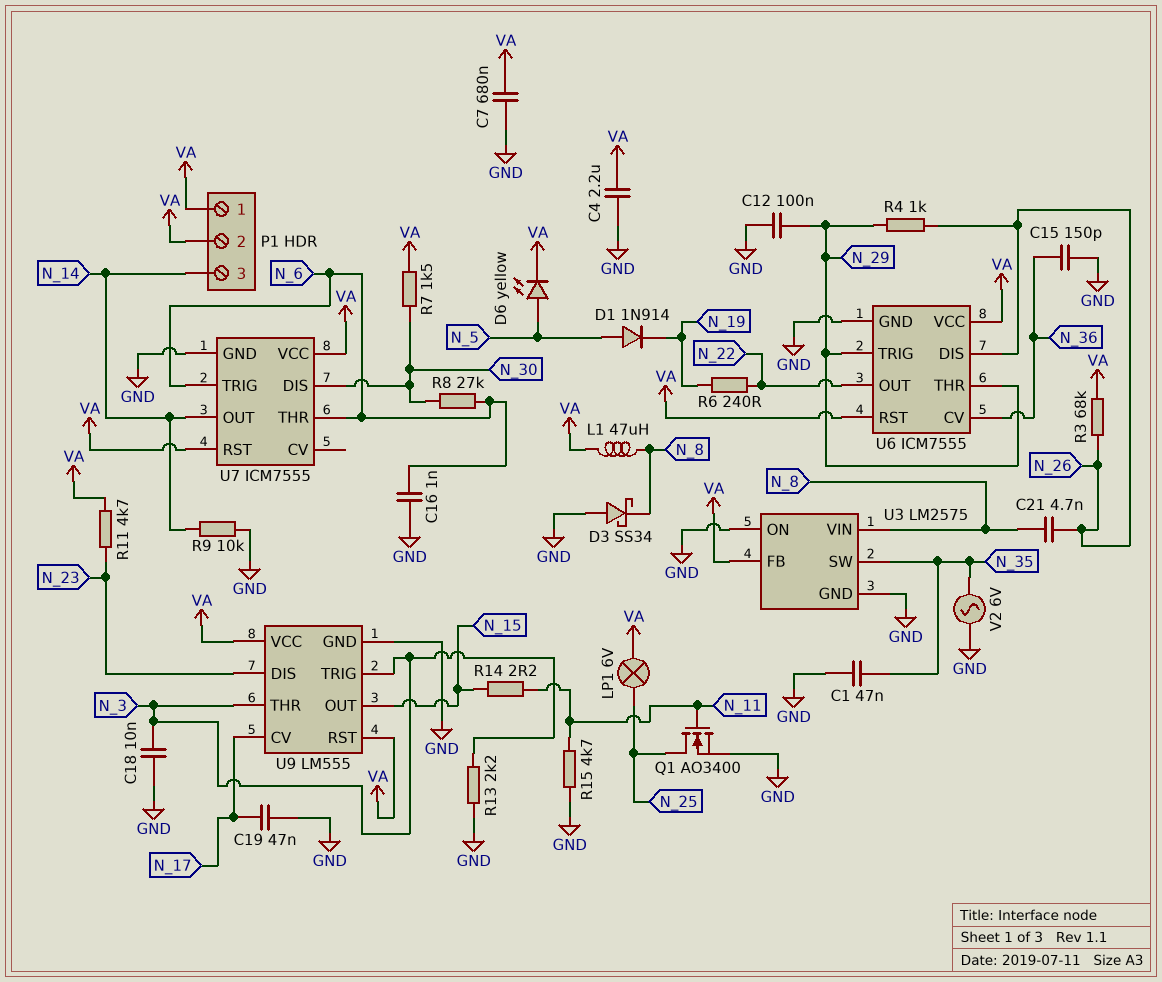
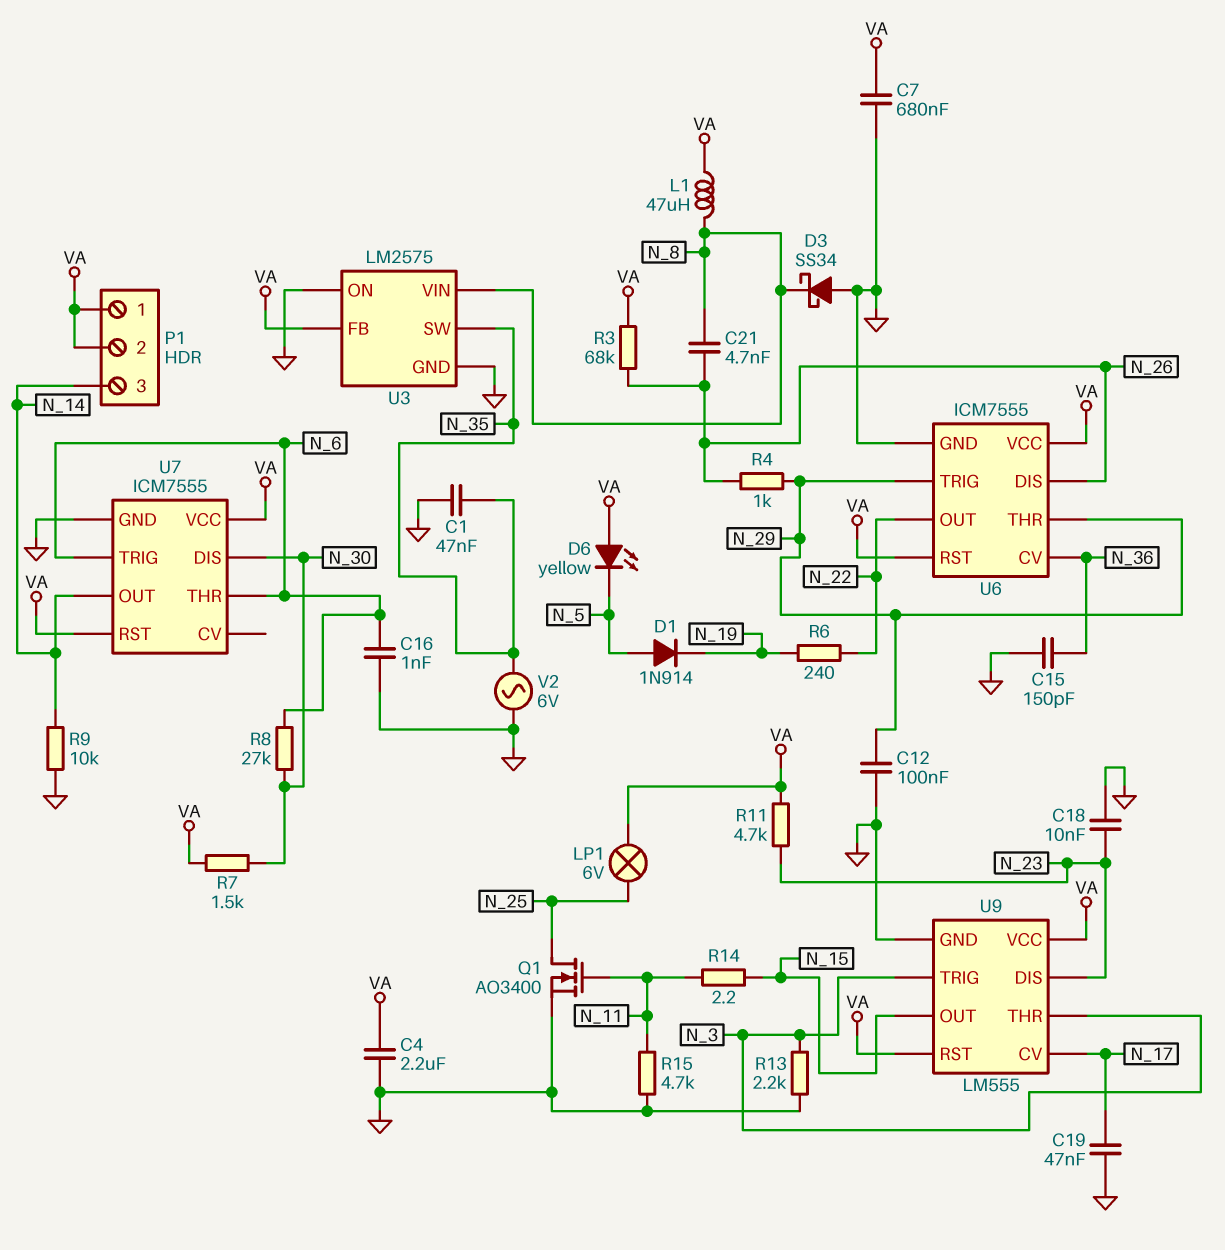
C18: 10nF (GND, N_3) -> 10nF (GND, N_23)
D6: LED yellow (A N_5, K VA) -> LED yellow (A VA, K N_5)

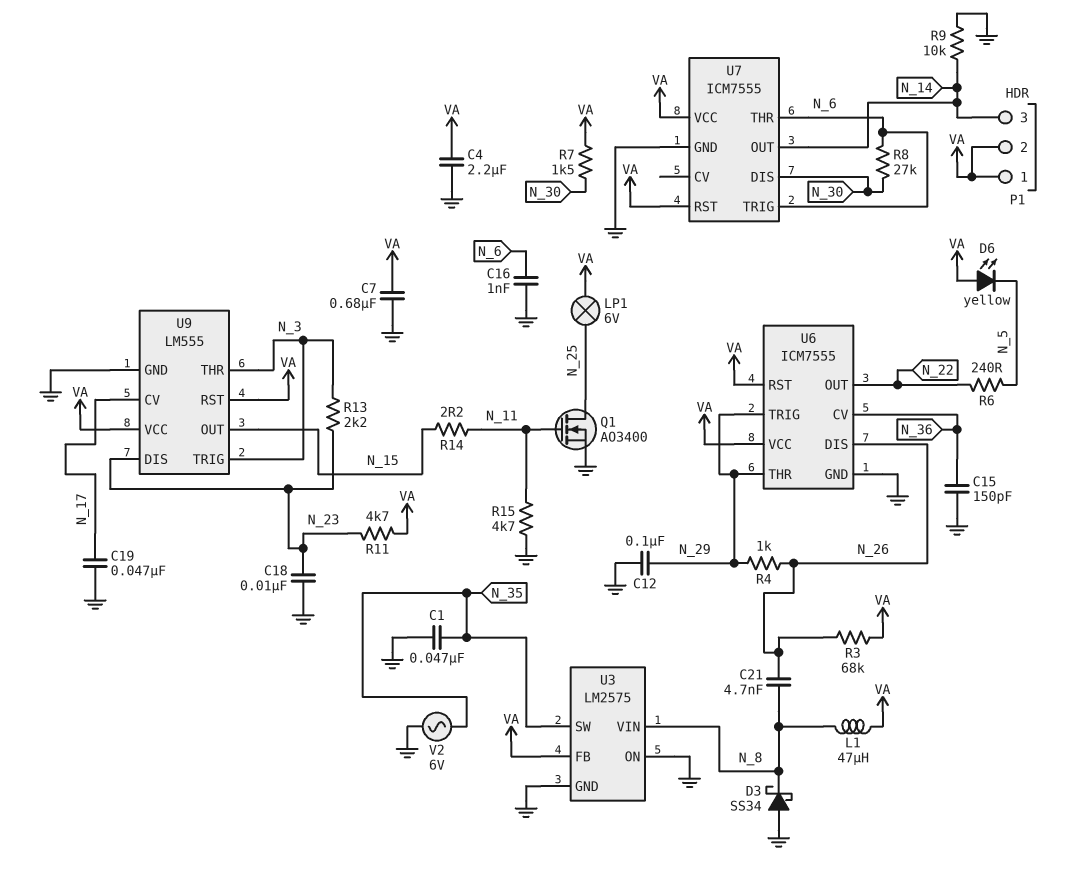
D1: diode 1N914 (A N_5, K N_19) -> none
R6: 240 (N_19, N_22) -> 240 (N_5, N_22)
R13: 2.2k (GND, N_3) -> 2.2k (N_3, N_23)

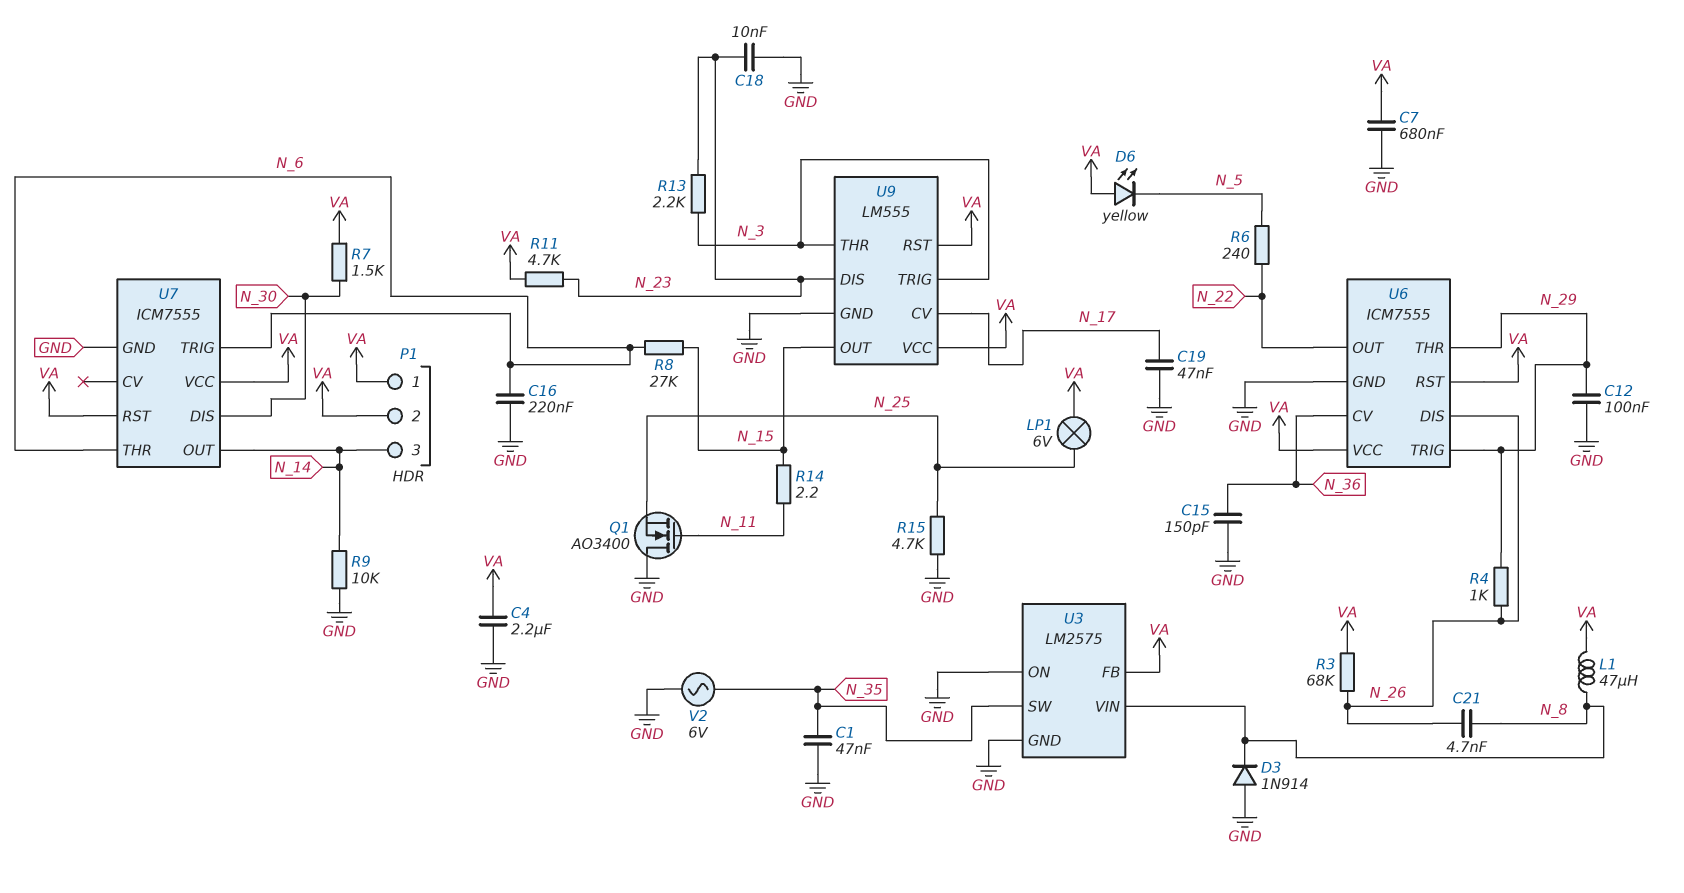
C16: 1nF (GND, N_6) -> 220nF (GND, N_6)
D3: schottky SS34 (A GND, K N_8) -> diode 1N914 (A GND, K N_8)
Q1: NMOS AO3400 (G N_11, D N_25, S GND) -> NMOS AO3400 (G N_11, D GND, S N_25)
R8: 27k (N_6, N_30) -> 27k (N_6, N_15)
R15: 4.7k (GND, N_11) -> 4.7k (GND, N_25)

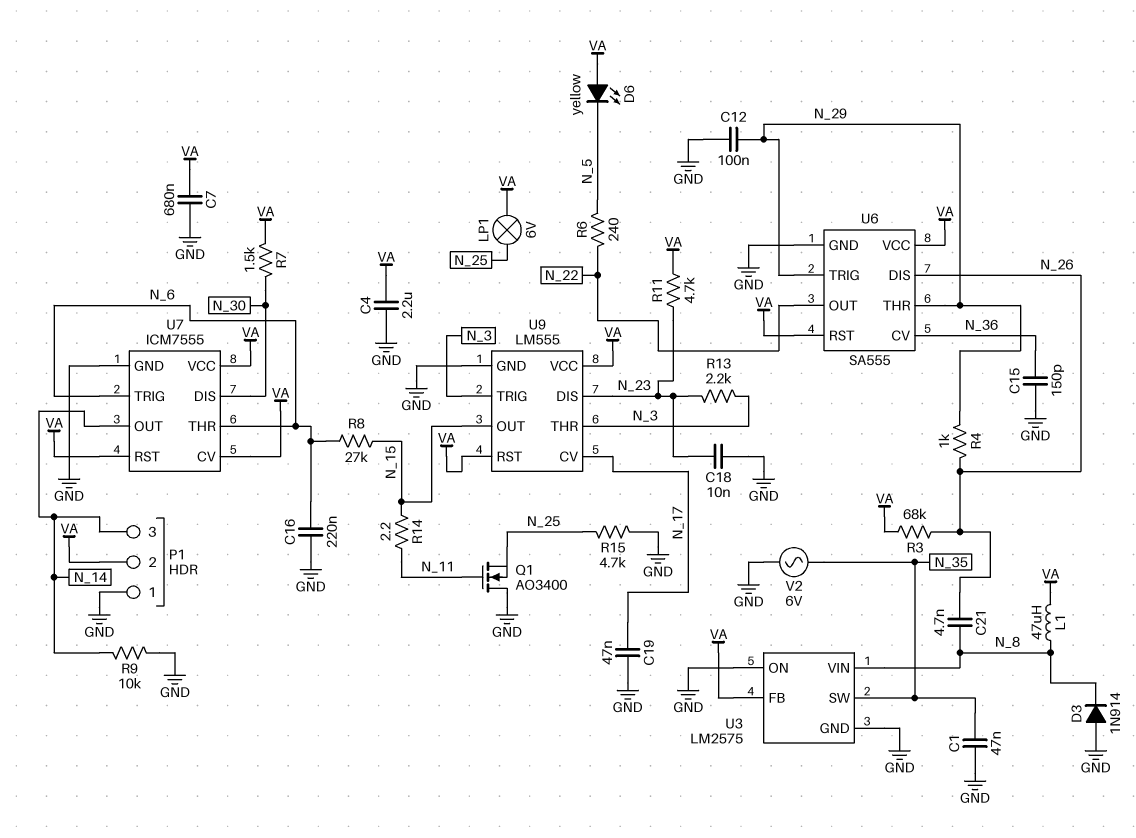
P1 pin 1: VA -> GND
U6: ICM7555 -> SA555
U7 pin CV: none -> VA

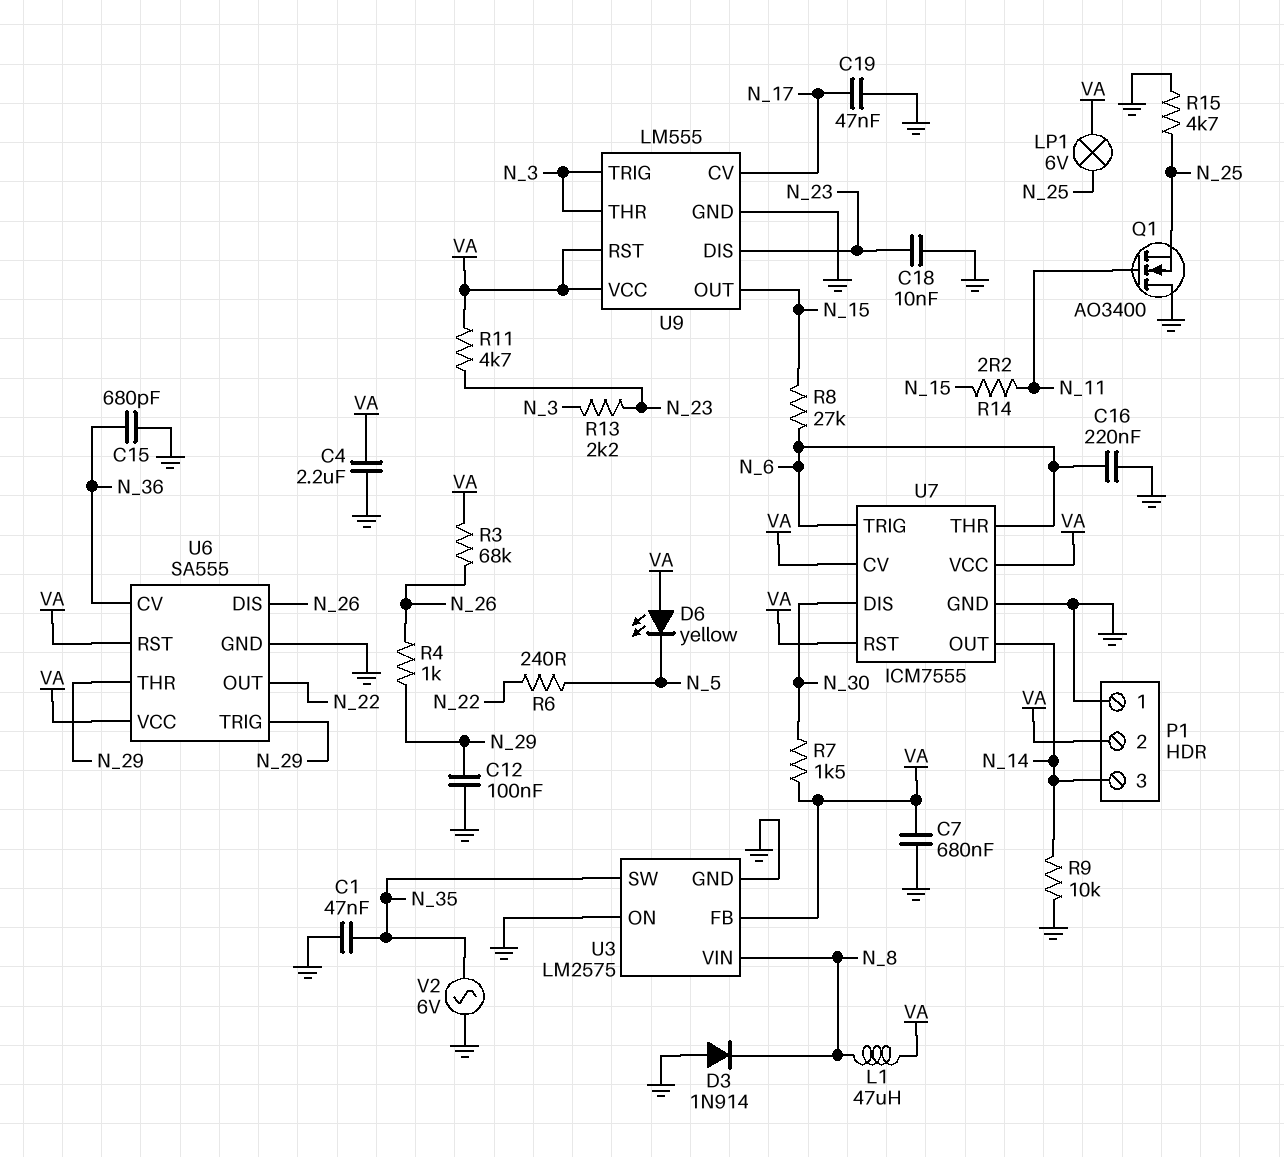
C15: 150pF (GND, N_36) -> 680pF (GND, N_36)
C21: 4.7nF (N_8, N_26) -> none

